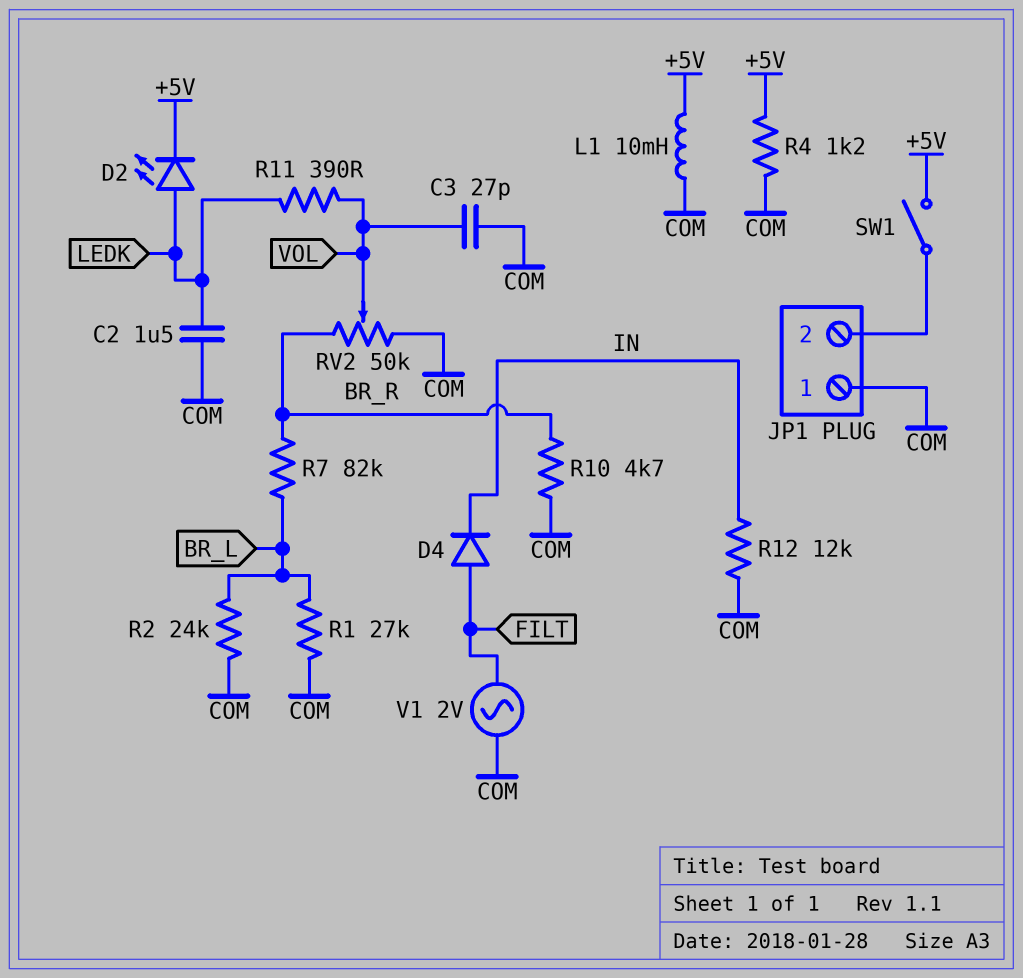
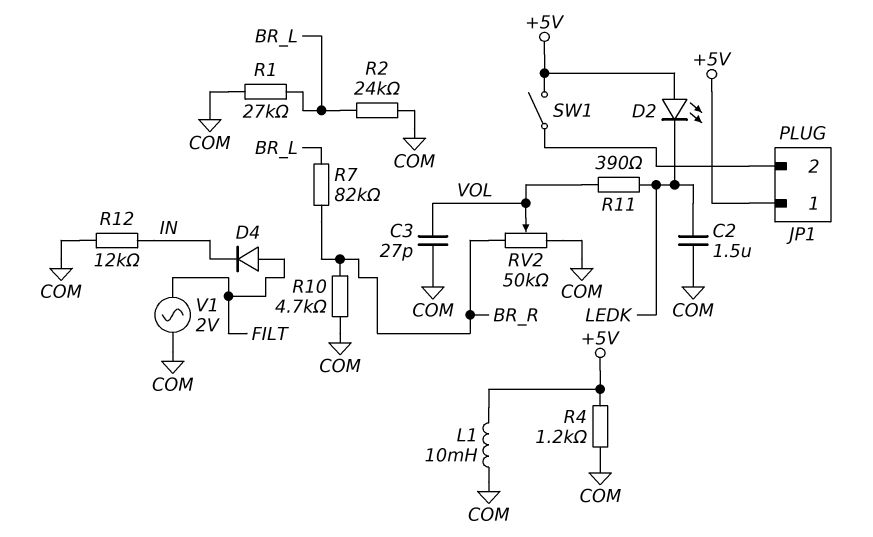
D2: LED (A LEDK, K +5V) -> LED (A +5V, K LEDK)
JP1 pin 1: COM -> +5V

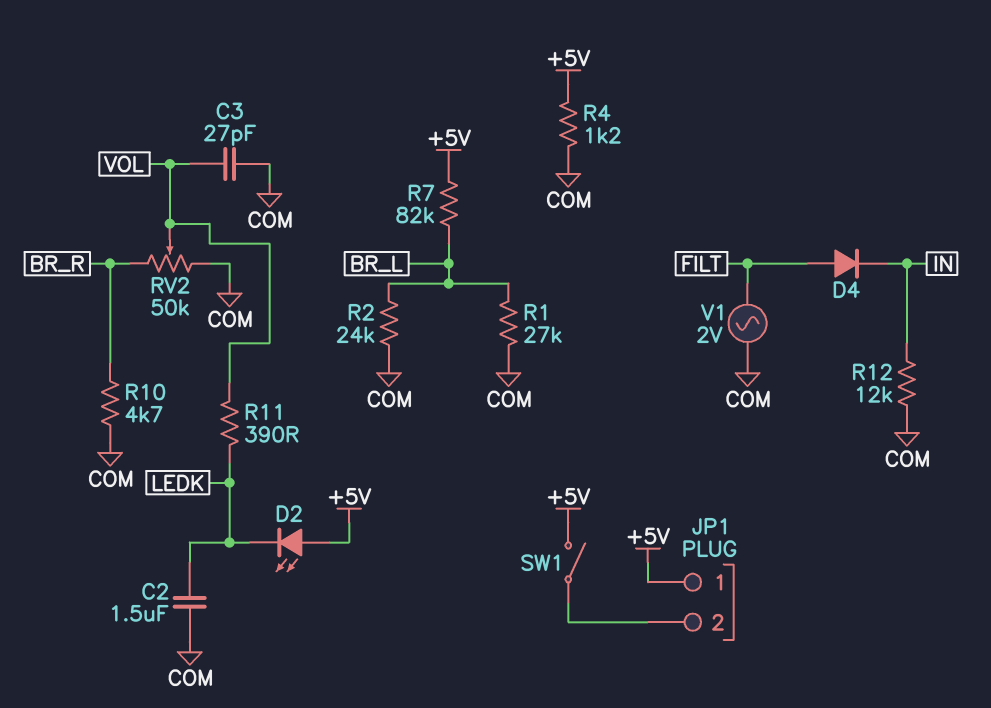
L1: 10mH (+5V, COM) -> none
R7: 82k (BR_L, BR_R) -> 82k (+5V, BR_L)

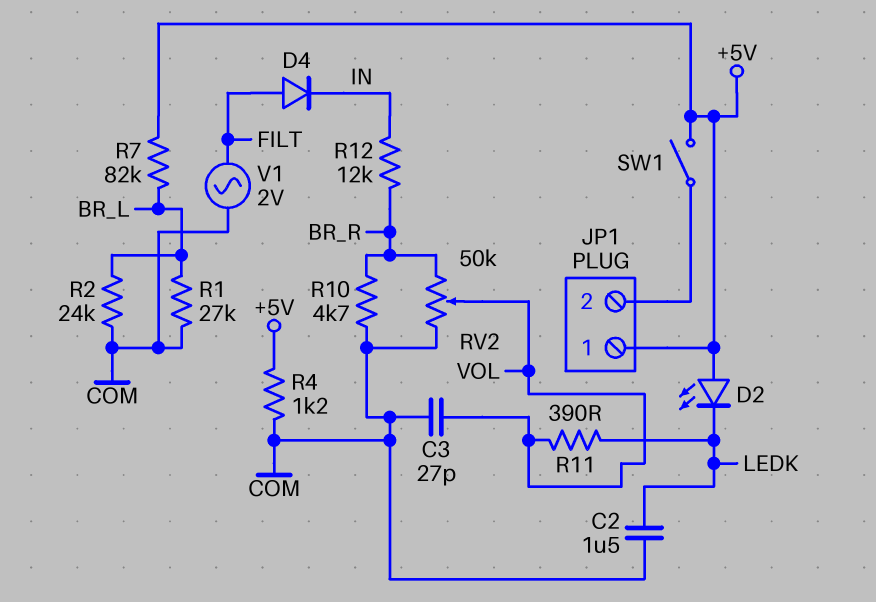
R12: 12k (COM, IN) -> 12k (BR_R, IN)

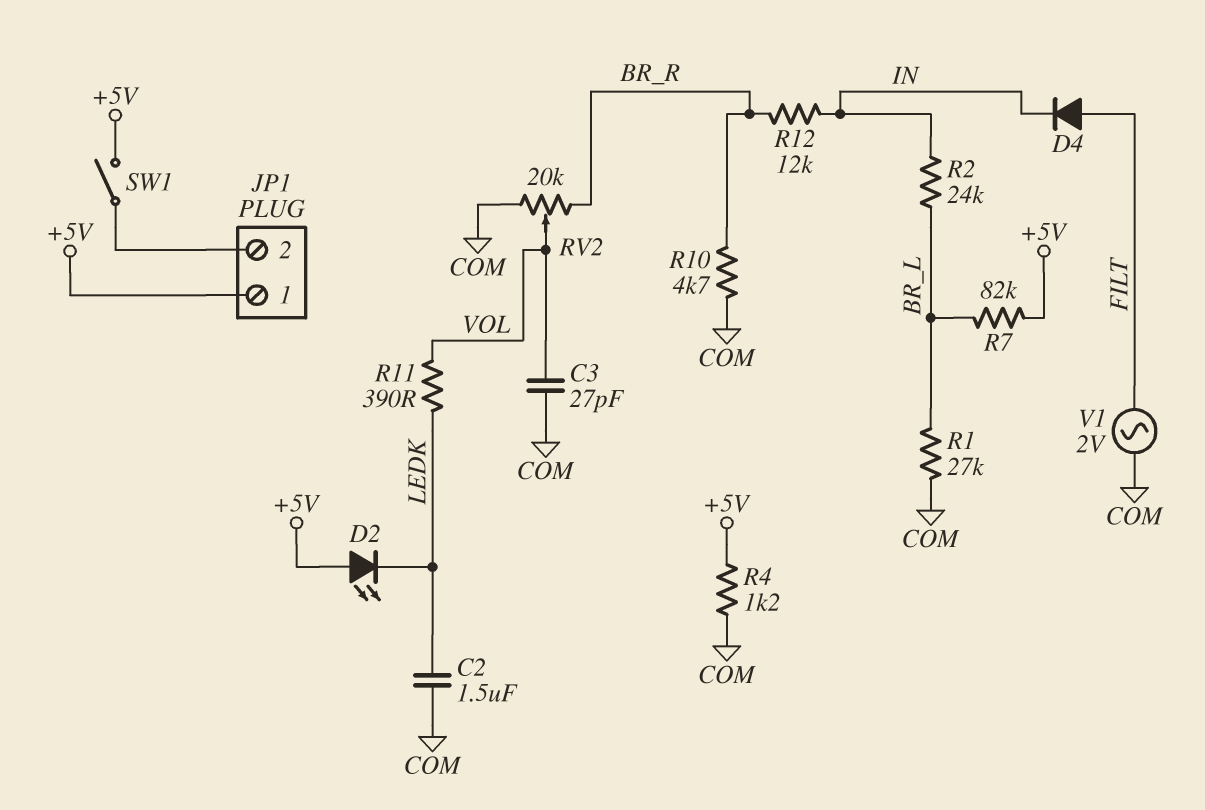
R2: 24k (BR_L, COM) -> 24k (BR_L, IN)
RV2: 50k (BR_R, COM, wiper VOL) -> 20k (BR_R, COM, wiper VOL)

